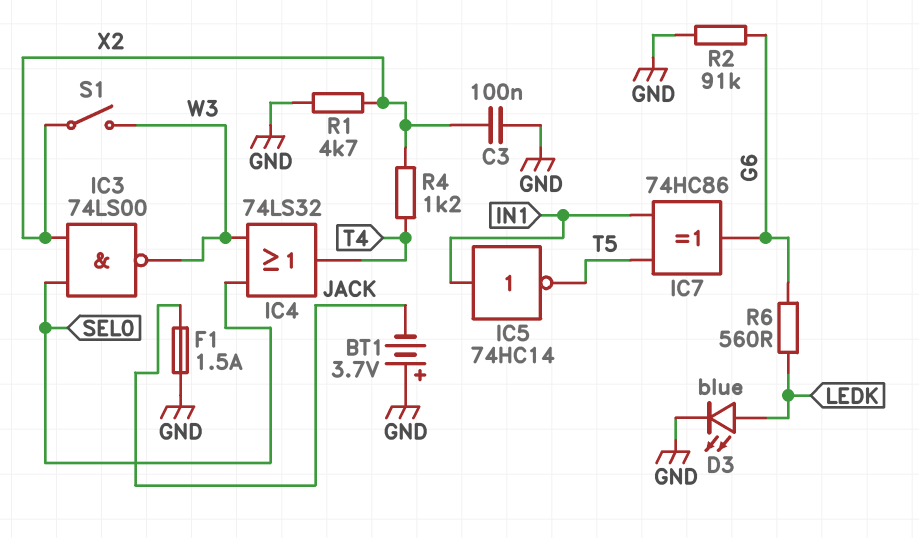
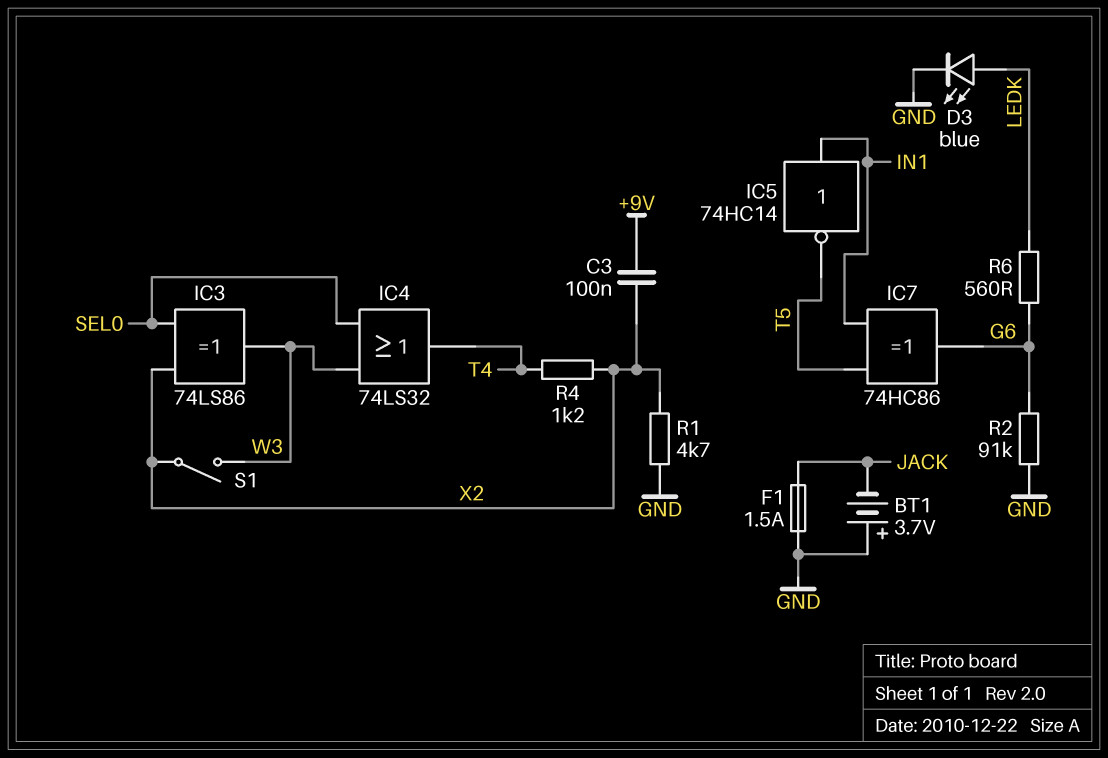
C3: 100nF (GND, X2) -> 100nF (+9V, X2)
IC3: NAND 74LS00 (in SEL0, in X2, out W3) -> XOR 74LS86 (in SEL0, in X2, out W3)

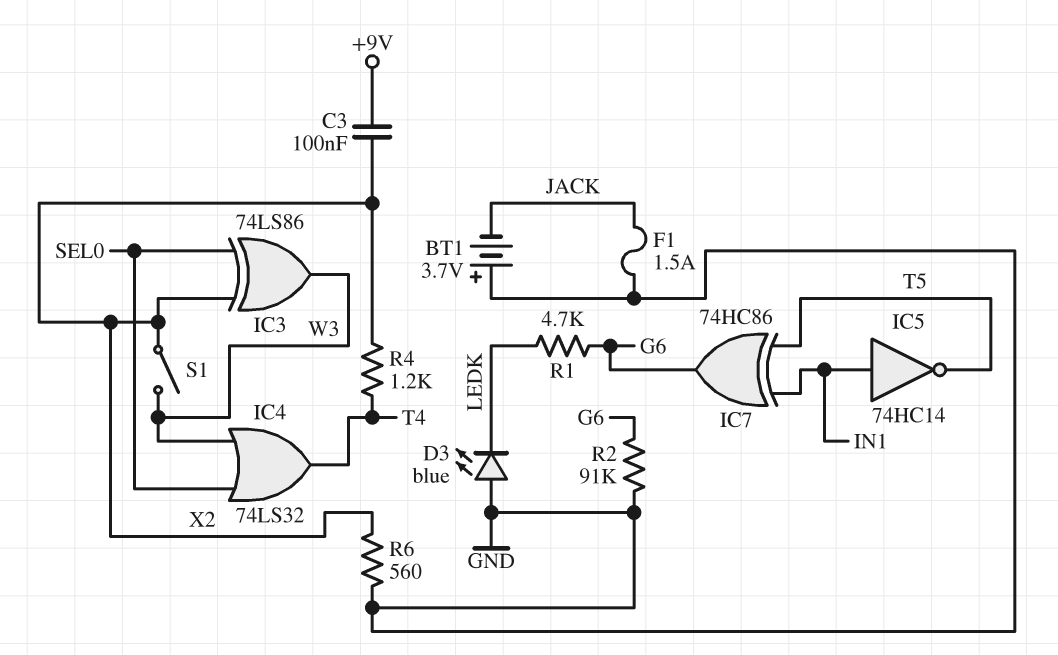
D3: LED blue (A LEDK, K GND) -> LED blue (A GND, K LEDK)
R1: 4.7k (GND, X2) -> 4.7k (G6, LEDK)
R6: 560 (G6, LEDK) -> 560 (GND, X2)

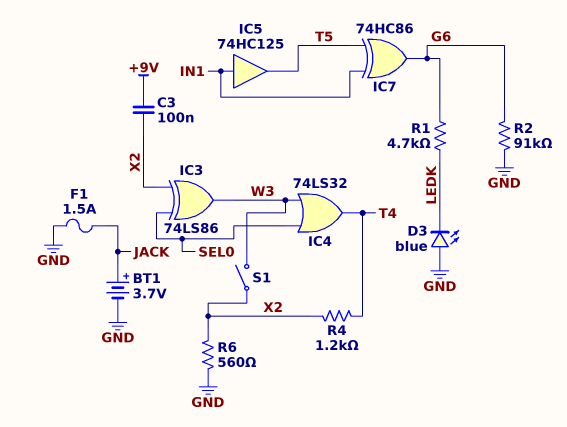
BT1: 3.7V (plus GND, minus JACK) -> 3.7V (plus JACK, minus GND)
IC5: NOT 74HC14 (in IN1, out T5) -> buffer 74HC125 (in IN1, out T5)

